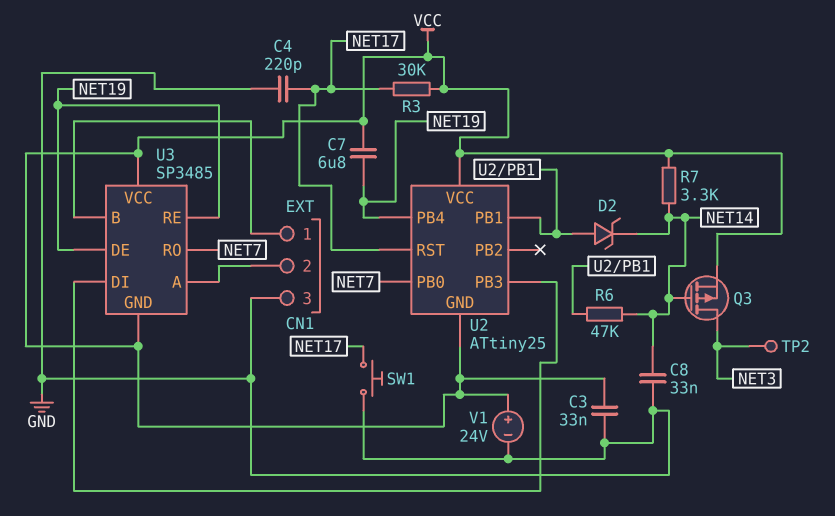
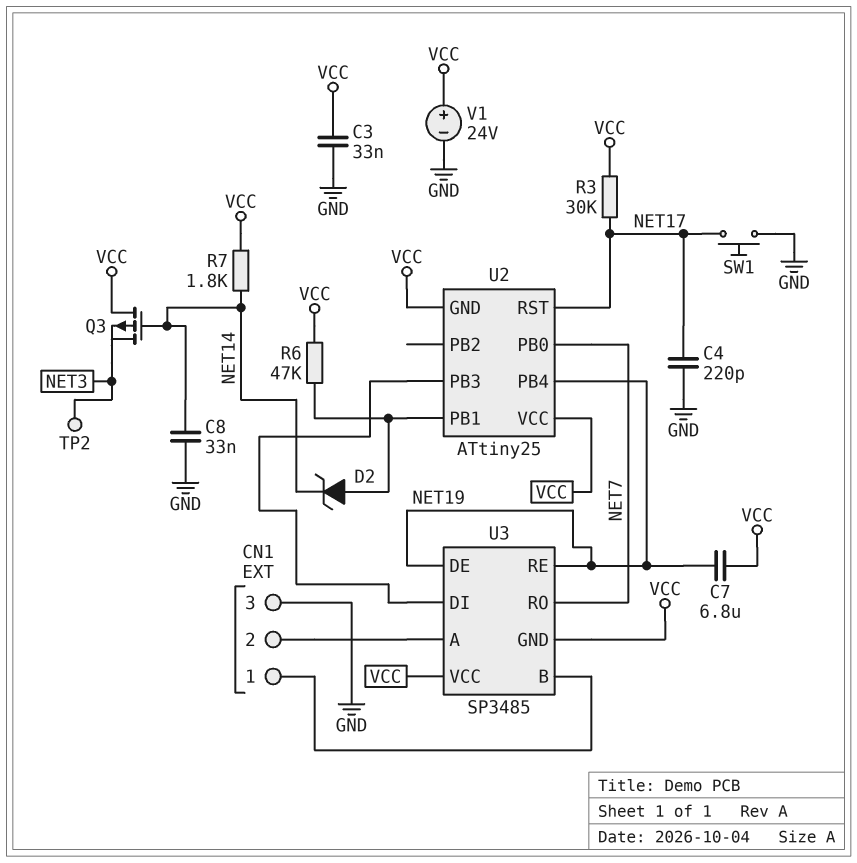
Q3: PMOS (G NET14, D NET3, S VCC) -> PMOS (G NET14, D VCC, S NET3)
R6: 47k (NET14, U2/PB1) -> 47k (U2/PB1, VCC)
R7: 3.3k (NET14, VCC) -> 1.8k (NET14, VCC)

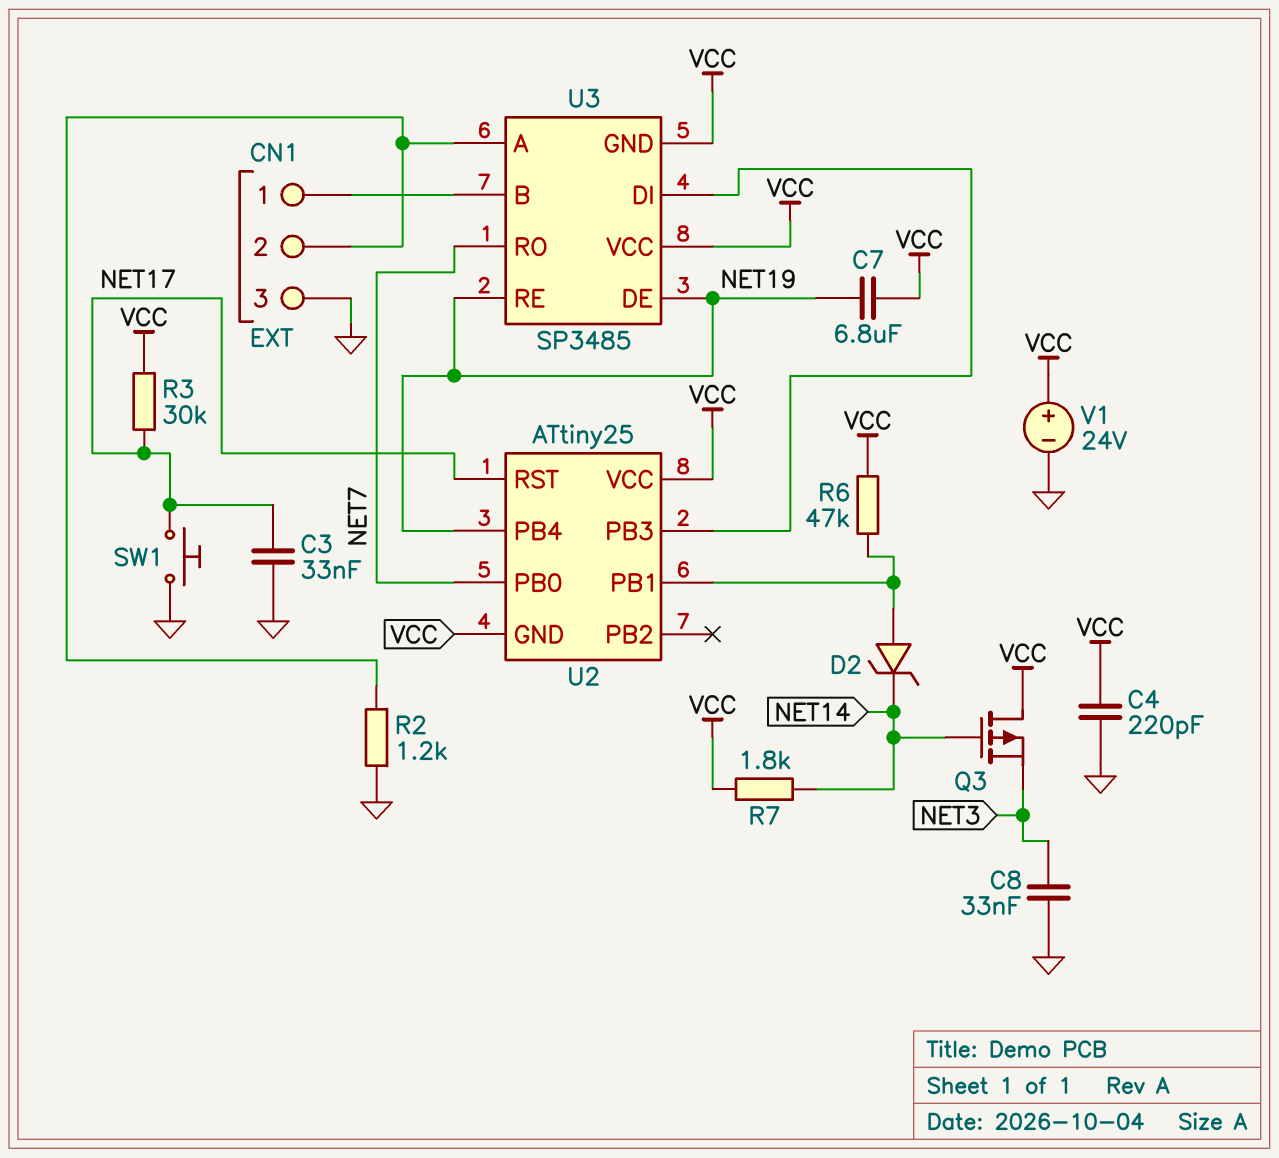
C3: 33nF (GND, VCC) -> 33nF (GND, NET17)
C4: 220pF (GND, NET17) -> 220pF (GND, VCC)
C8: 33nF (GND, NET14) -> 33nF (GND, NET3)
R2: none -> 1.2k (CN1/2, GND)
TP2: test point (NET3) -> none

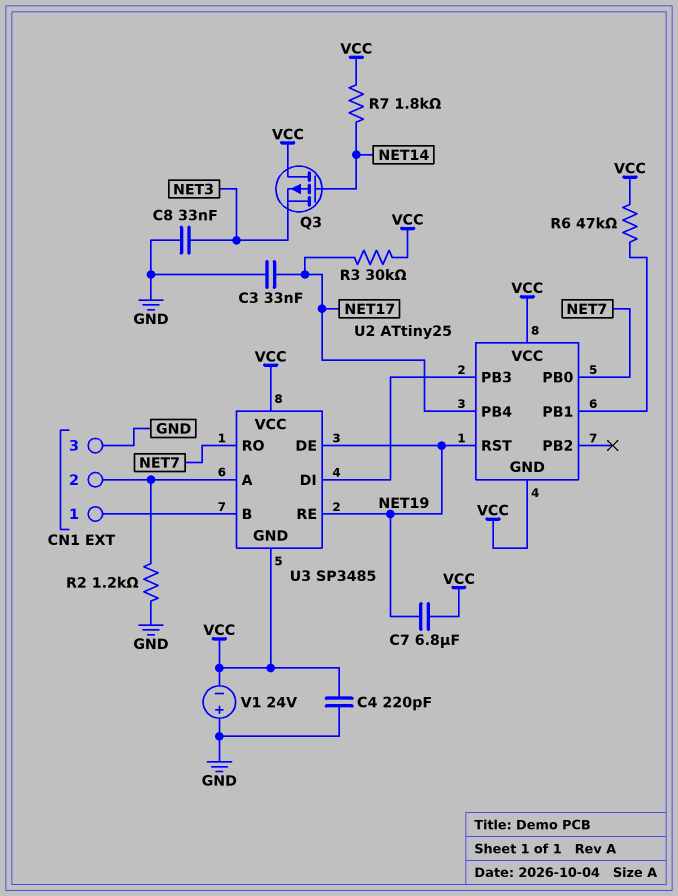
D2: zener (A U2/PB1, K NET14) -> none
SW1: button (GND, NET17) -> none
U2 pin PB4: NET19 -> NET17
U2 pin RST: NET17 -> NET19
V1: 24V (plus VCC, minus GND) -> 24V (plus GND, minus VCC)

